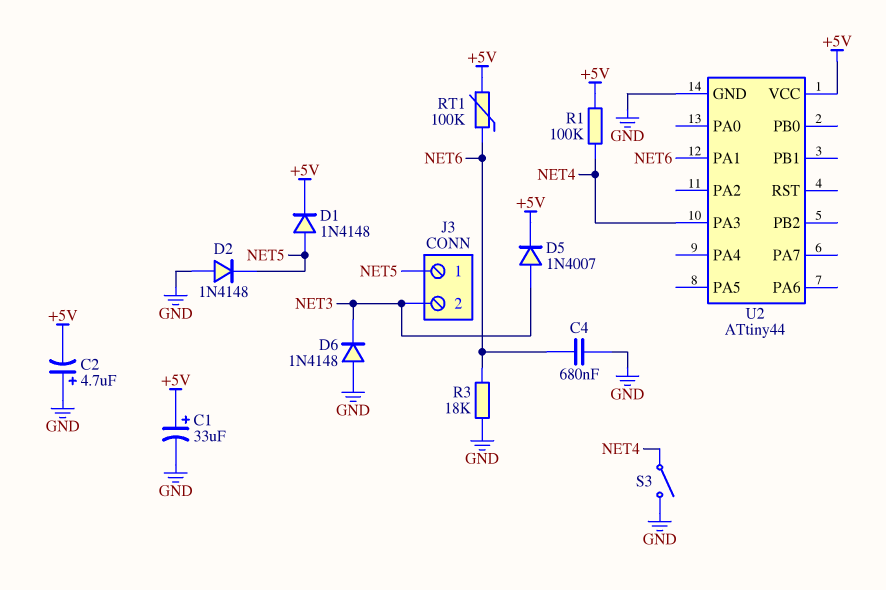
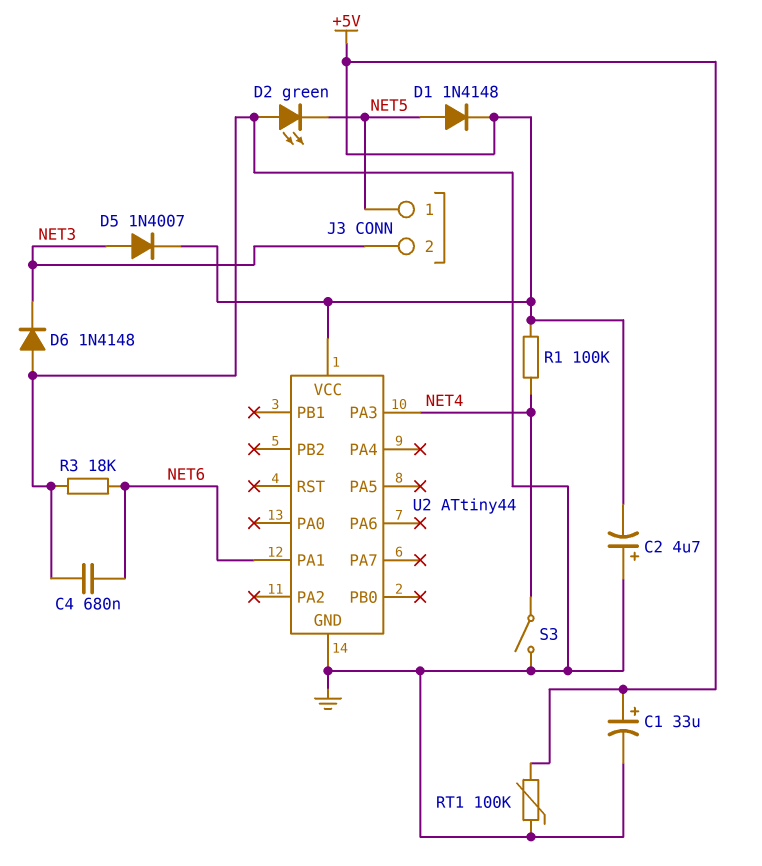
D2: diode 1N4148 (A GND, K NET5) -> LED green (A GND, K NET5)
RT1: 100k (+5V, NET6) -> 100k (+5V, GND)

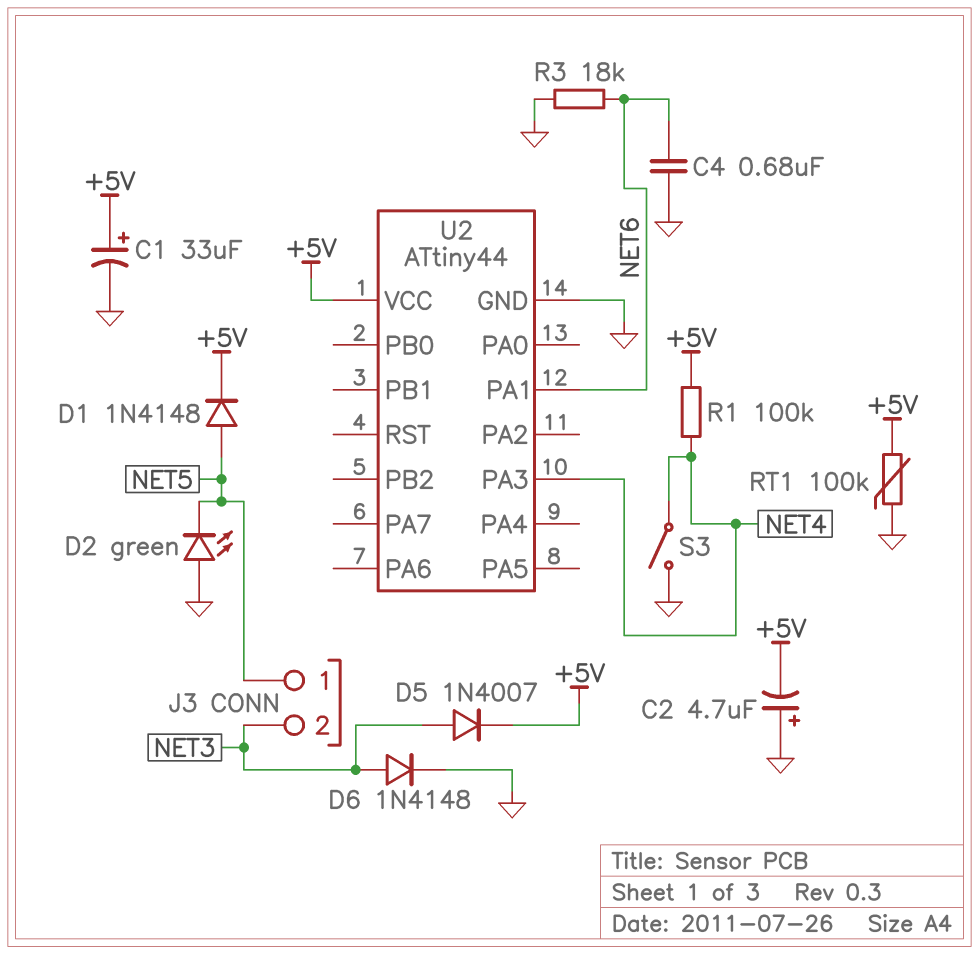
D6: diode 1N4148 (A GND, K NET3) -> diode 1N4148 (A NET3, K GND)

